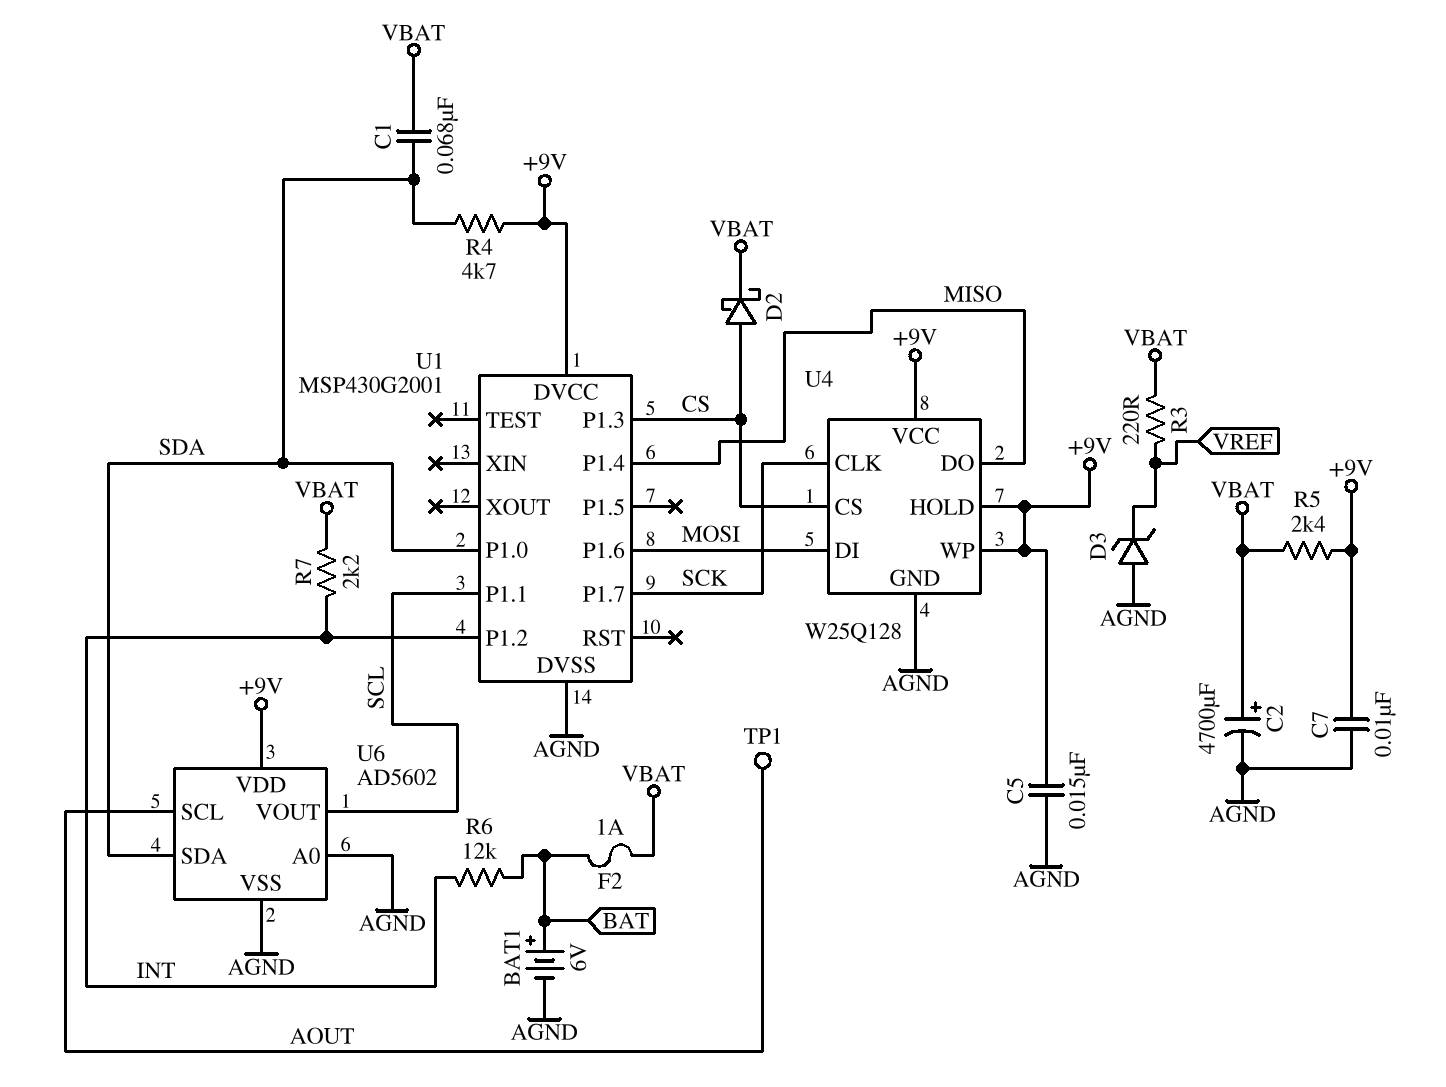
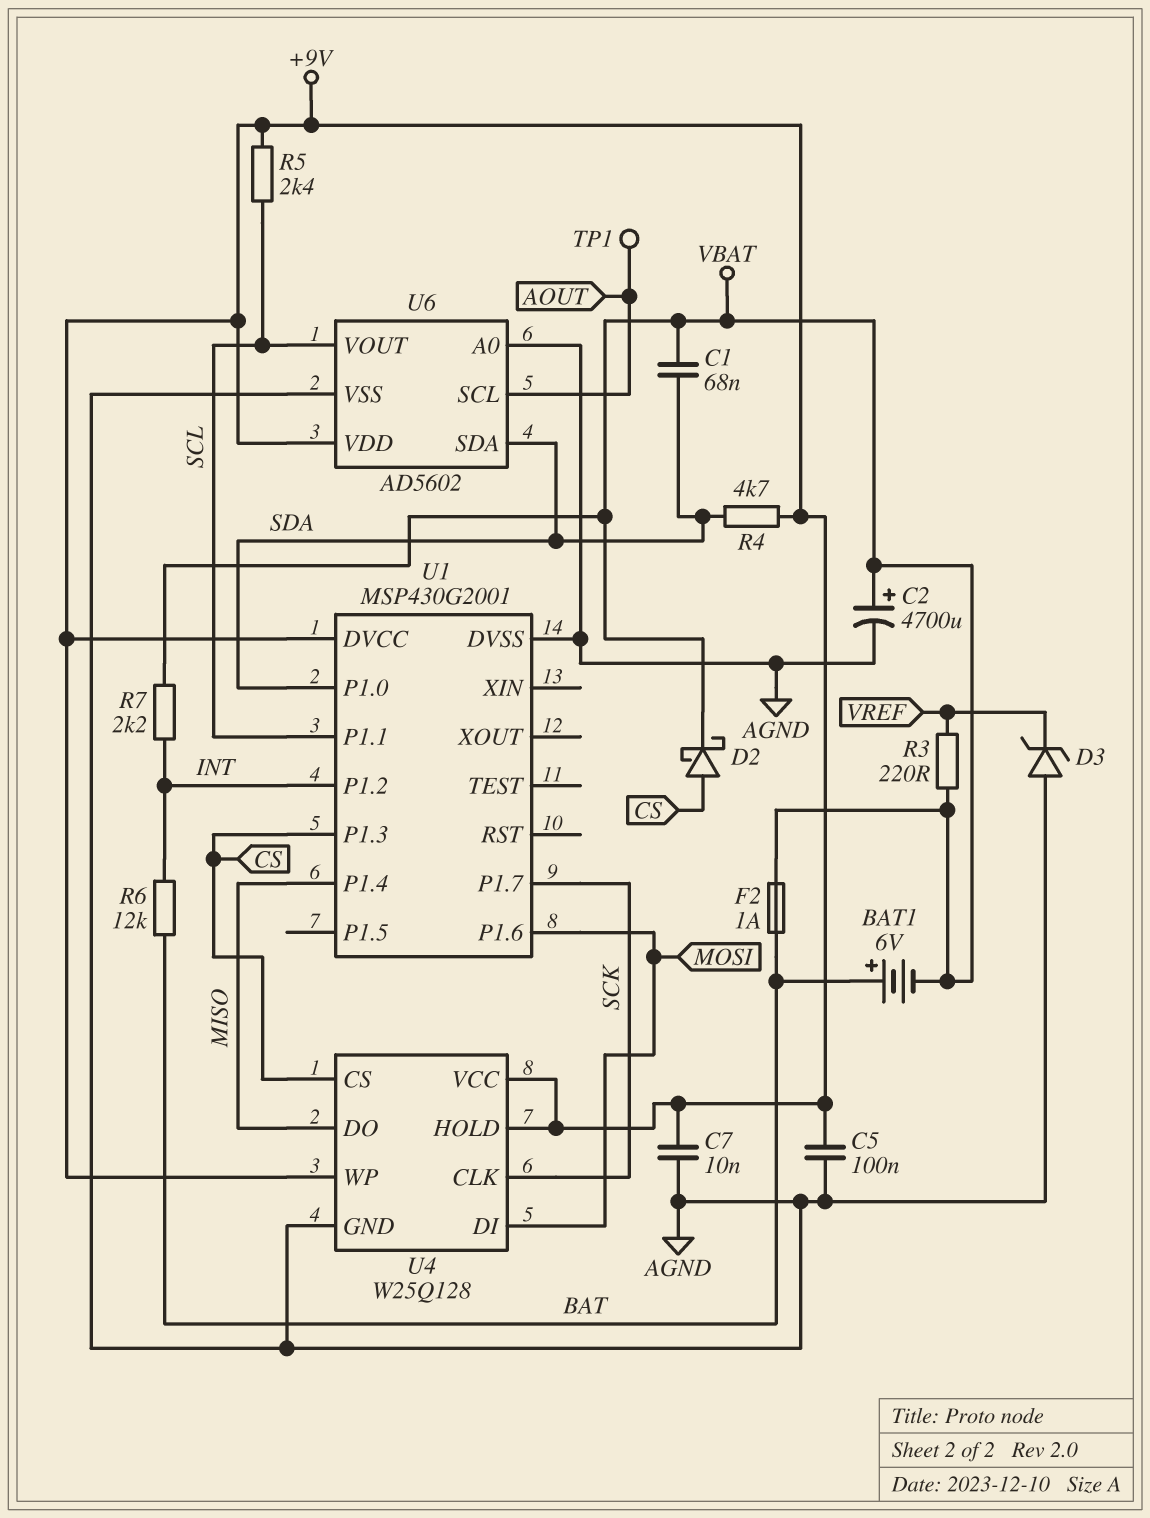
BAT1: 6V (plus BAT, minus AGND) -> 6V (plus BAT, minus VBAT)
C5: 15nF (+9V, AGND) -> 100nF (+9V, AGND)
R5: 2.4k (+9V, VBAT) -> 2.4k (+9V, SCL)

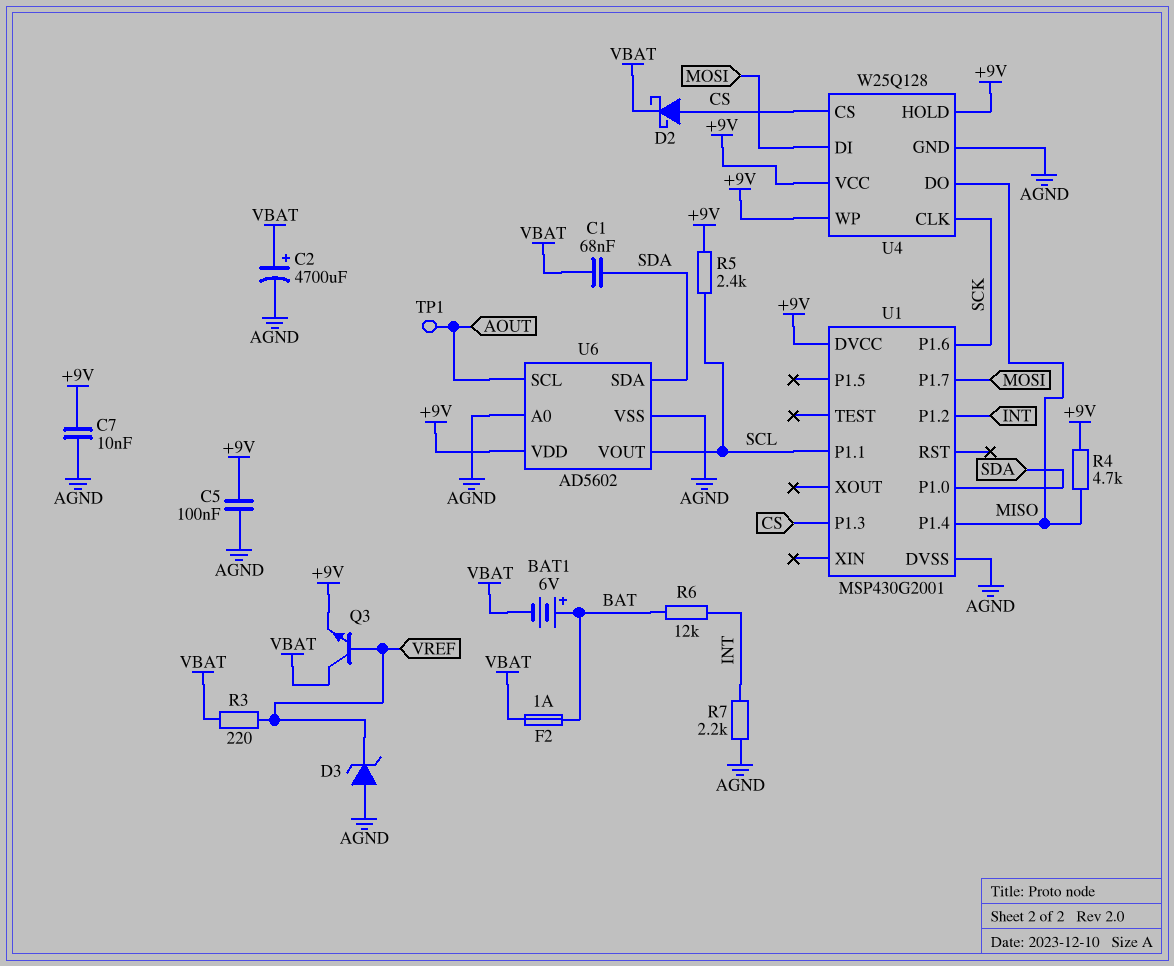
Q3: none -> NPN (B VREF, C VBAT, E +9V)
R4: 4.7k (+9V, SDA) -> 4.7k (+9V, MISO)
R7: 2.2k (INT, VBAT) -> 2.2k (AGND, INT)
U1 pin P1.6: MOSI -> SCK
U1 pin P1.7: SCK -> MOSI

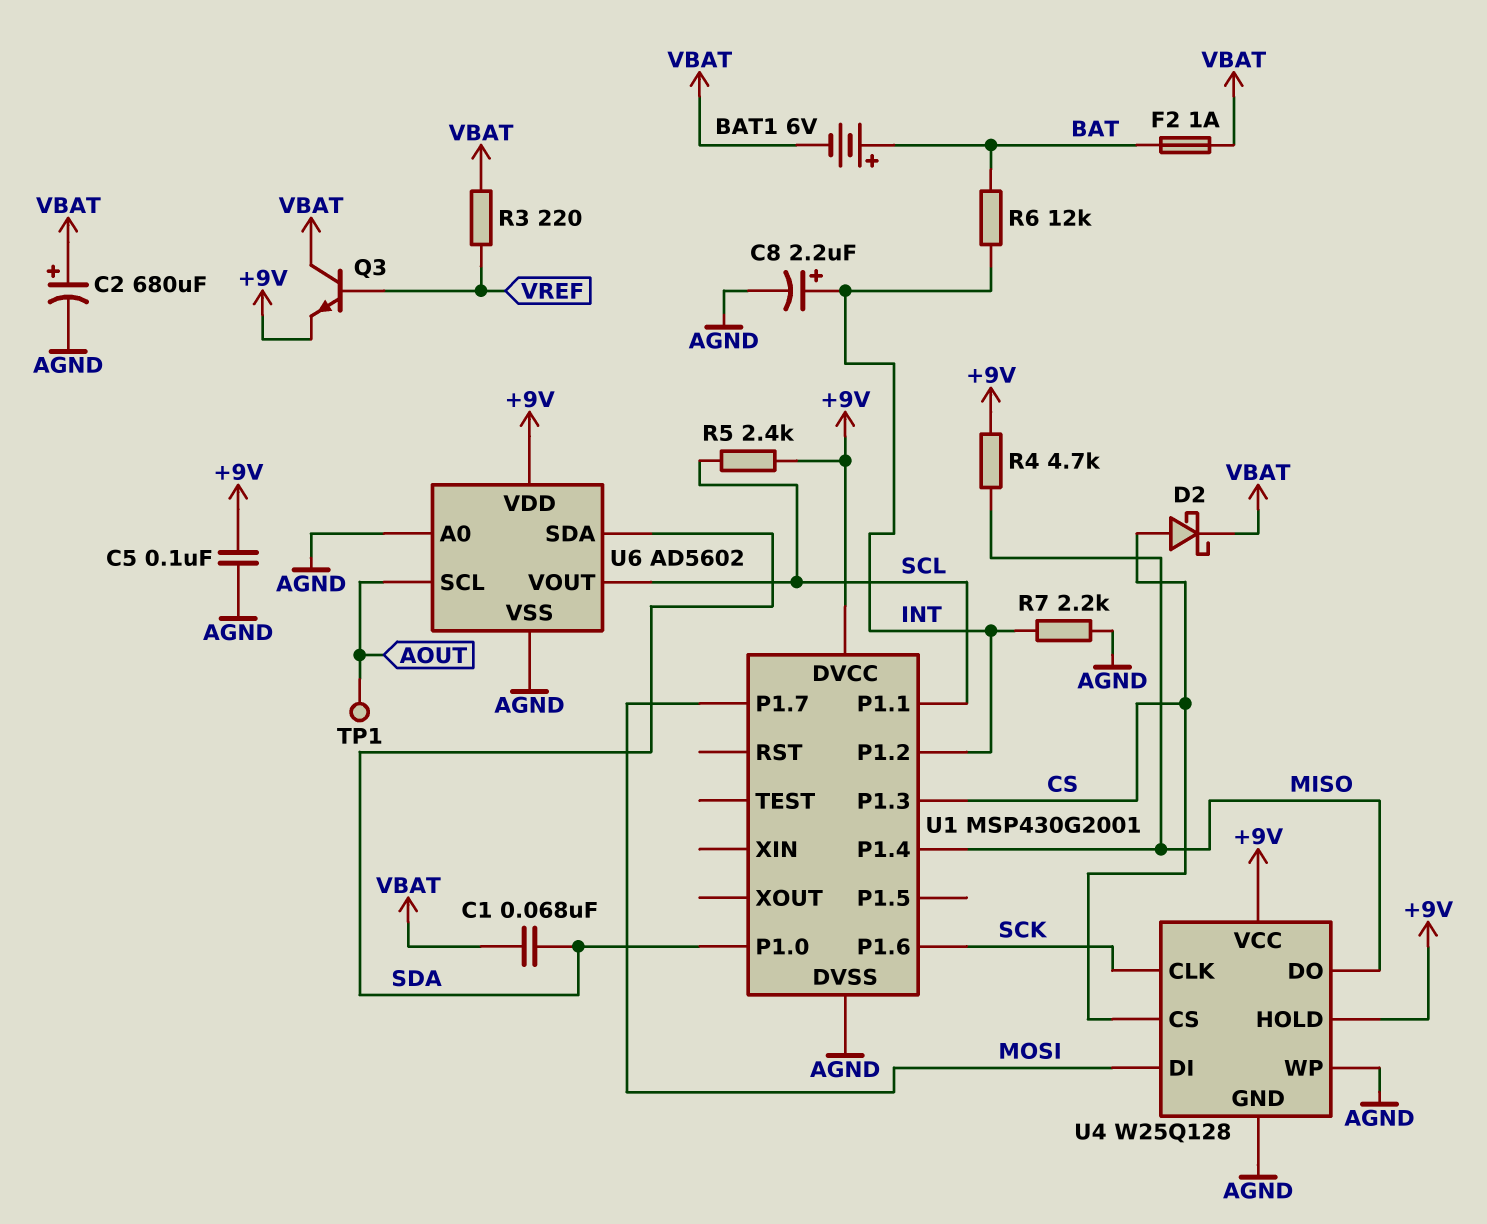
C2: 4700uF (plus VBAT, minus AGND) -> 680uF (plus VBAT, minus AGND)
C7: 10nF (+9V, AGND) -> none
C8: none -> 2.2uF (plus INT, minus AGND)
D3: zener (A AGND, K VREF) -> none
U4 pin WP: +9V -> AGND

